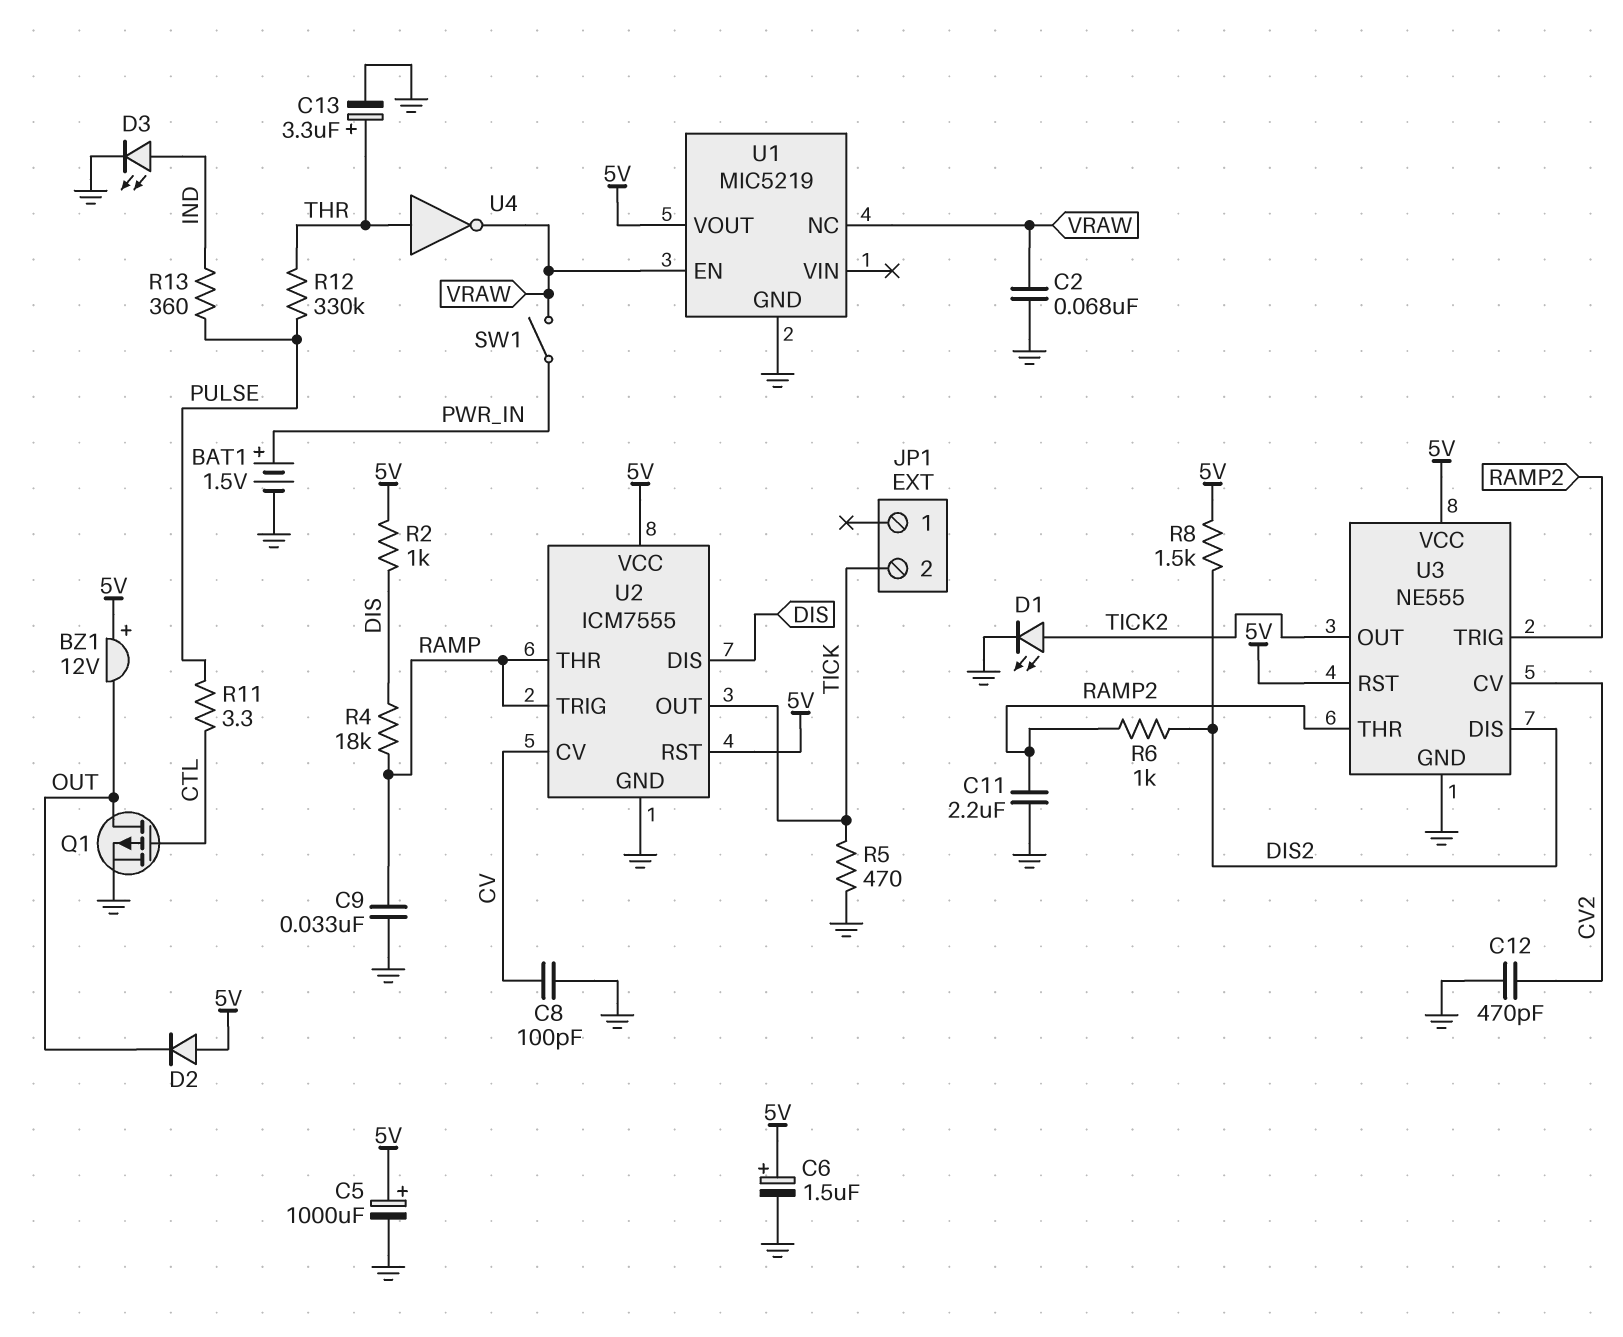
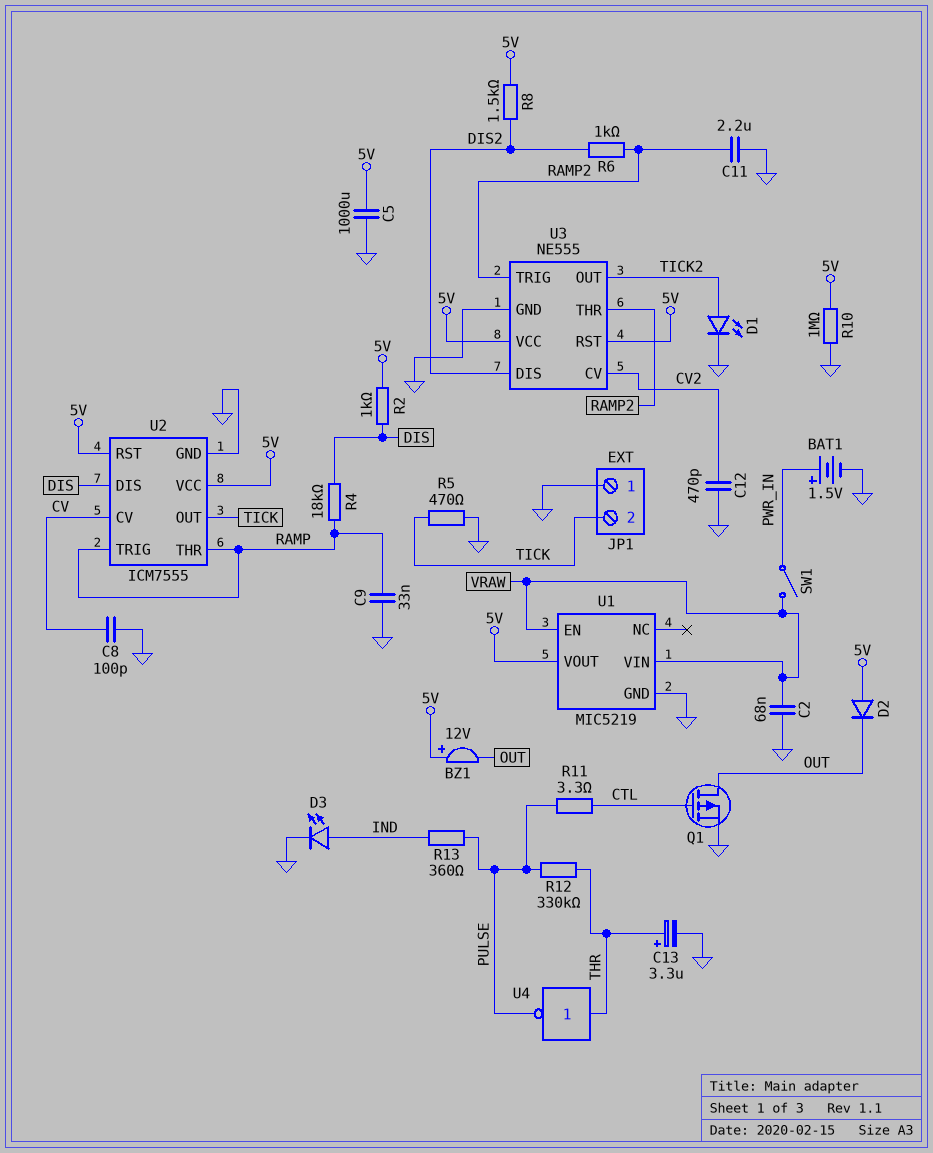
C5: 1000uF (plus 5V, minus GND) -> 1000uF (5V, GND)
C6: 1.5uF (plus 5V, minus GND) -> none
JP1 pin 1: none -> GND
R10: none -> 1M (5V, GND)
U1 pin NC: VRAW -> none
U1 pin VIN: none -> VRAW
U4: NOT (in THR, out VRAW) -> NOT (in THR, out PULSE)

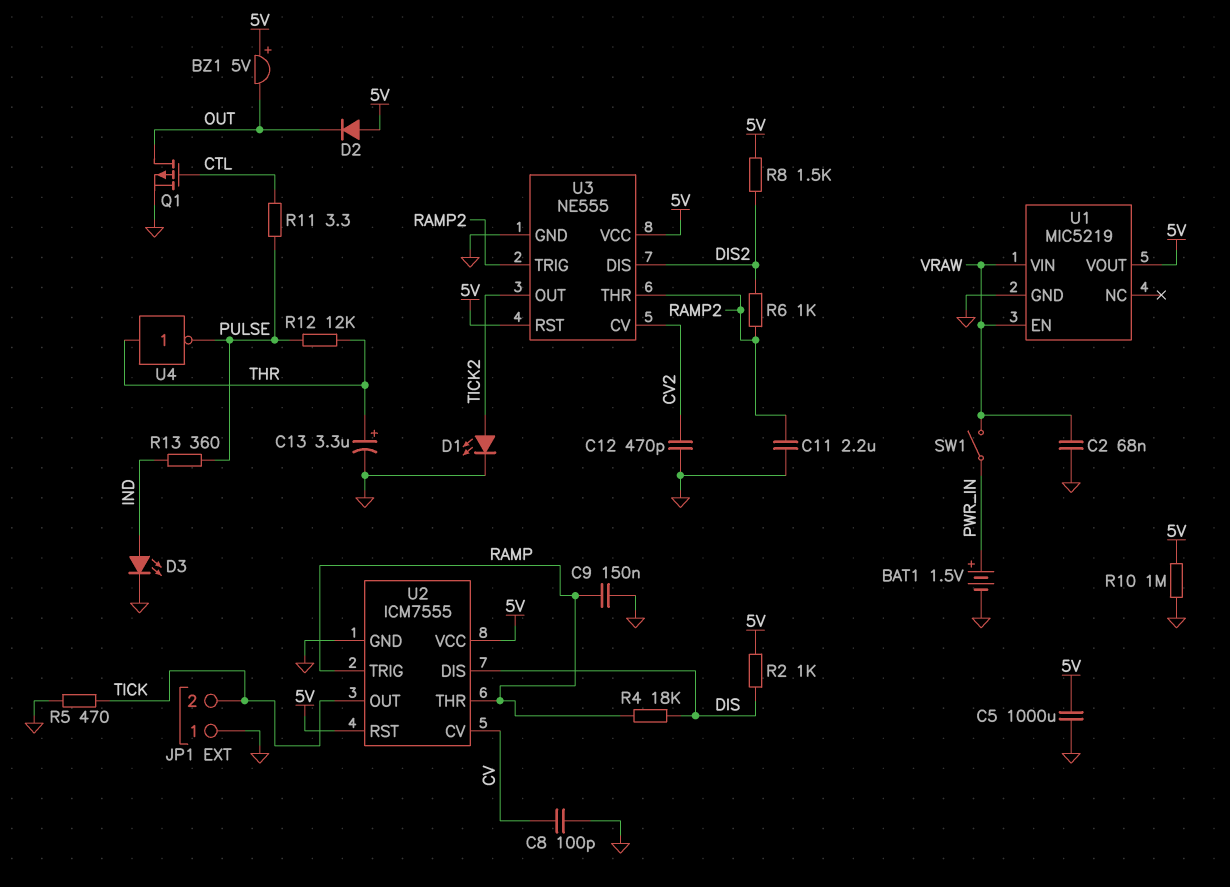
BZ1: buzzer 12V (plus 5V, minus OUT) -> buzzer 5V (plus 5V, minus OUT)
C9: 33nF (GND, RAMP) -> 150nF (GND, RAMP)
R12: 330k (PULSE, THR) -> 12k (PULSE, THR)

